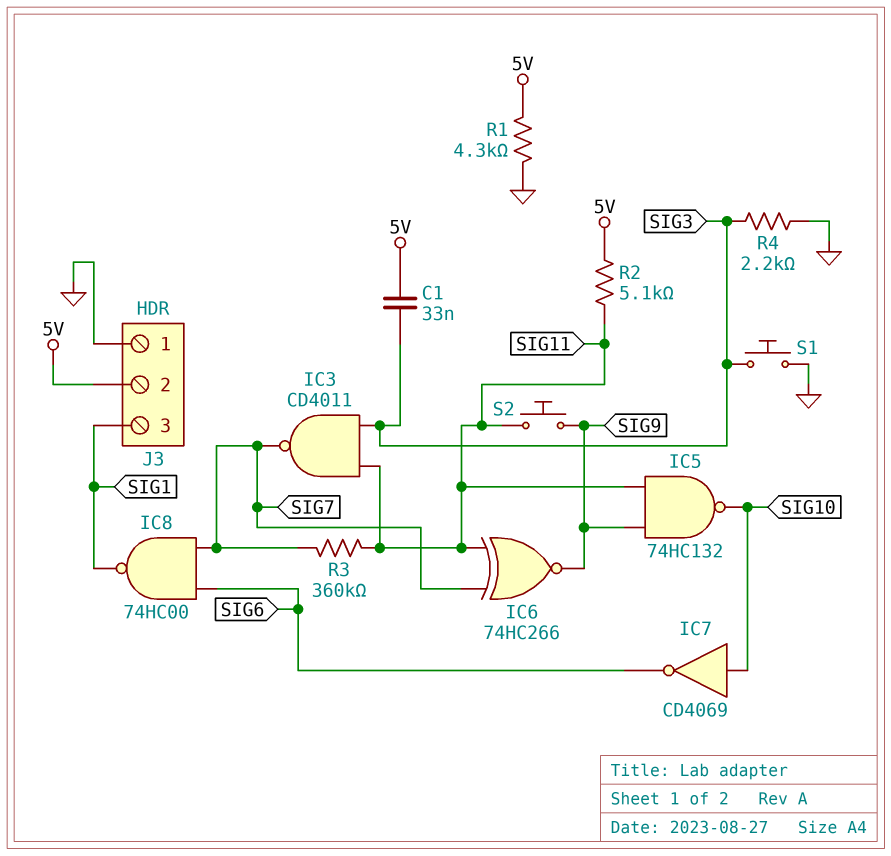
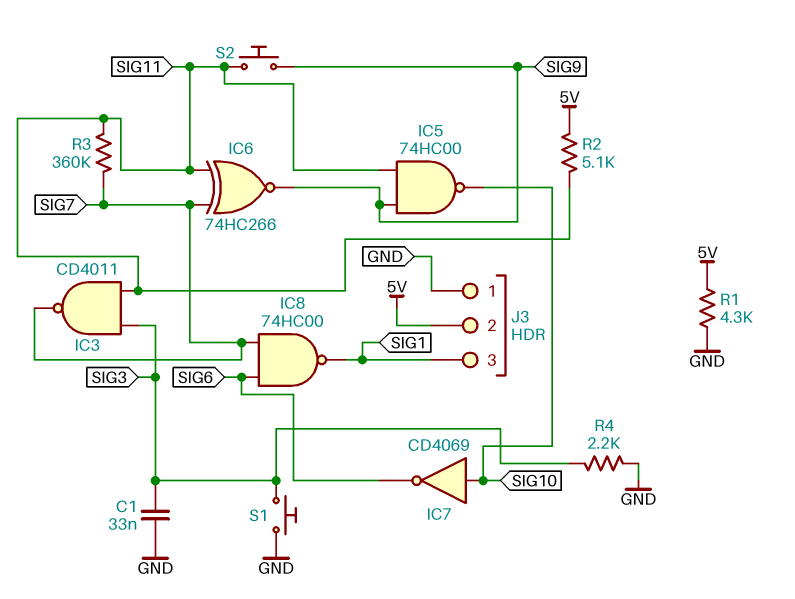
C1: 33nF (5V, SIG3) -> 33nF (GND, SIG3)
IC5: NAND 74HC132 (in SIG9, in SIG11, out SIG10) -> NAND 74HC00 (in SIG9, in SIG11, out SIG10)

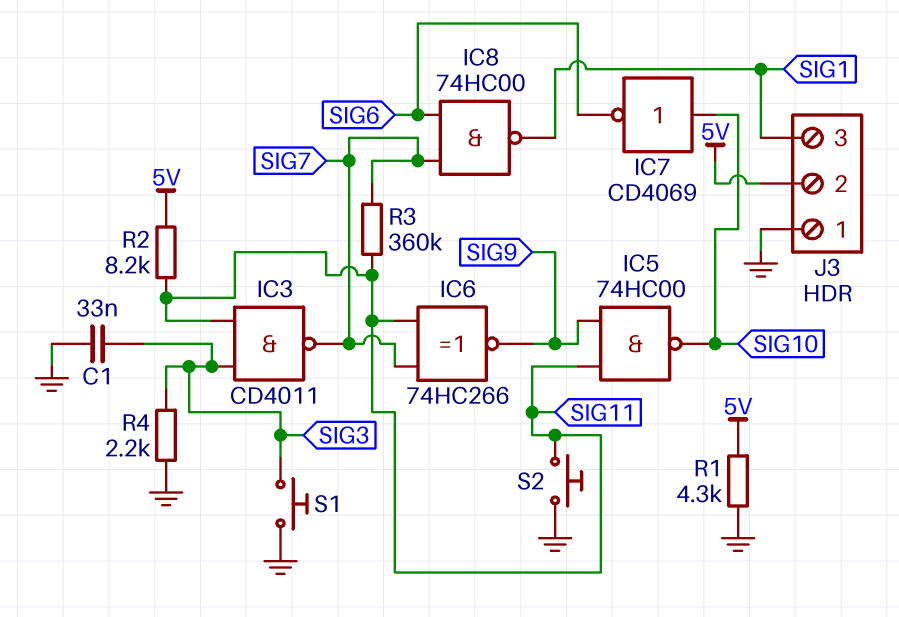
R2: 5.1k (5V, SIG11) -> 8.2k (5V, SIG11)
S2: button (SIG9, SIG11) -> button (GND, SIG11)

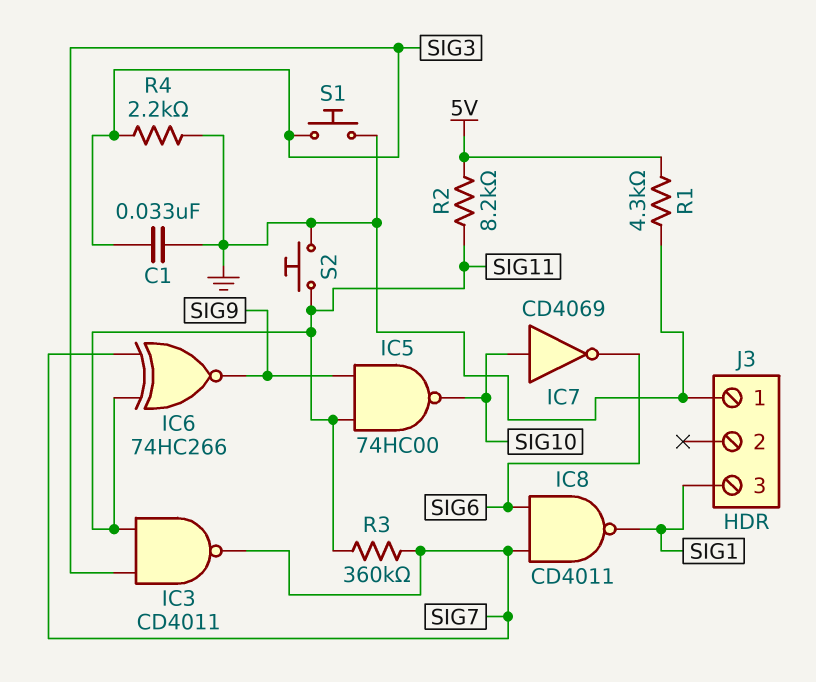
IC8: NAND 74HC00 (in SIG6, in SIG7, out SIG1) -> NAND CD4011 (in SIG6, in SIG7, out SIG1)
J3 pin 2: 5V -> none

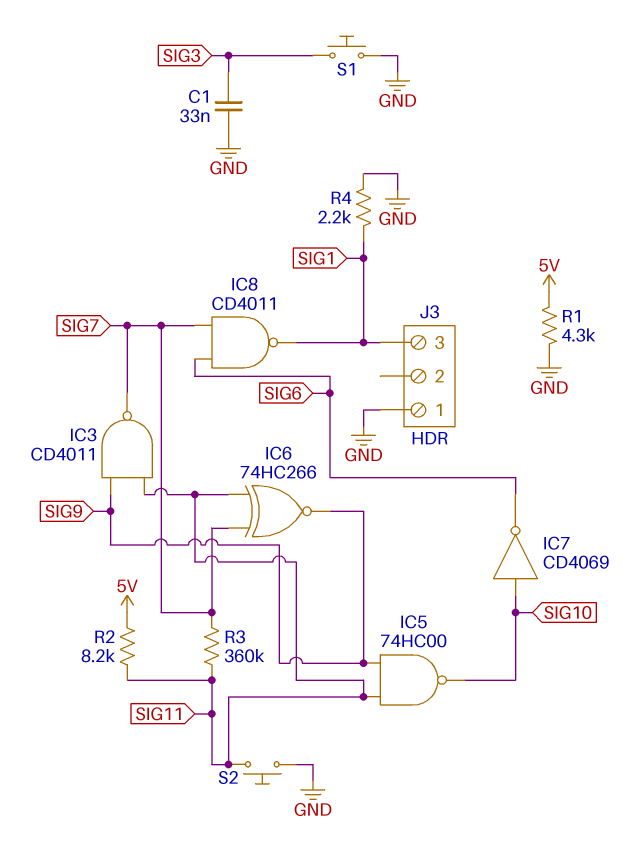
IC3: NAND CD4011 (in SIG3, in SIG11, out SIG7) -> NAND CD4011 (in SIG9, in SIG11, out SIG7)
R4: 2.2k (GND, SIG3) -> 2.2k (GND, SIG1)

